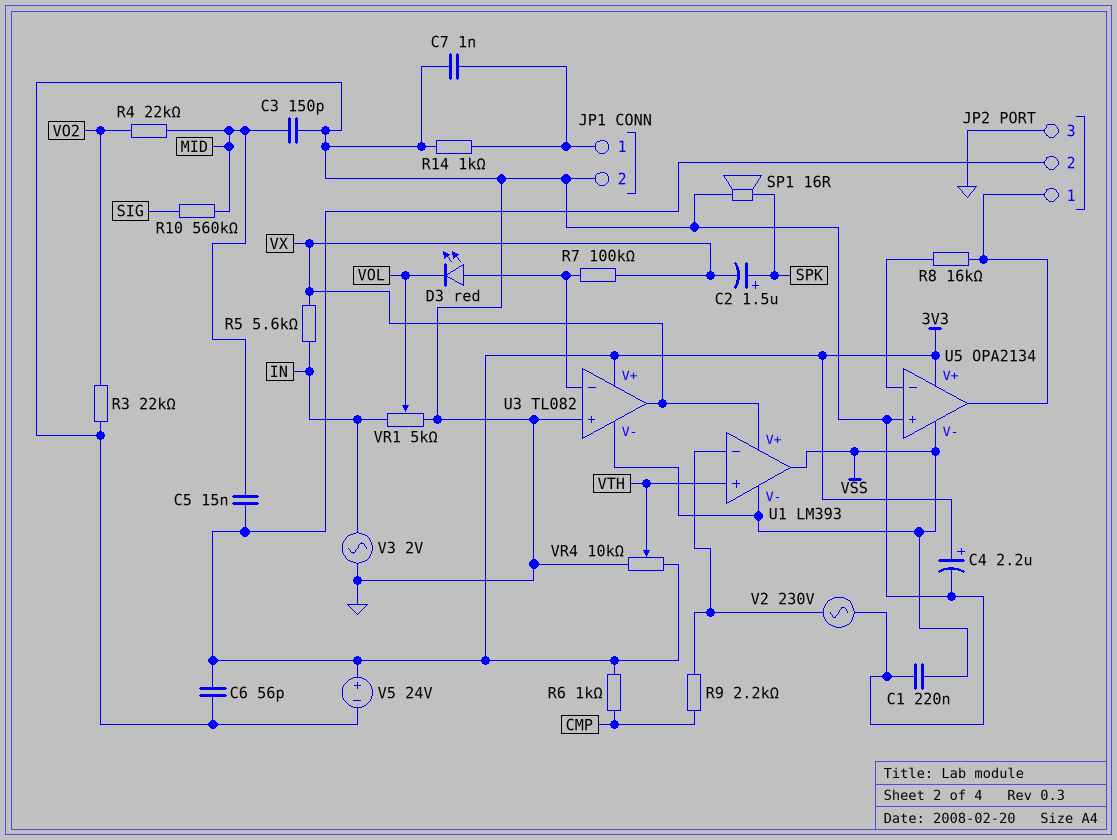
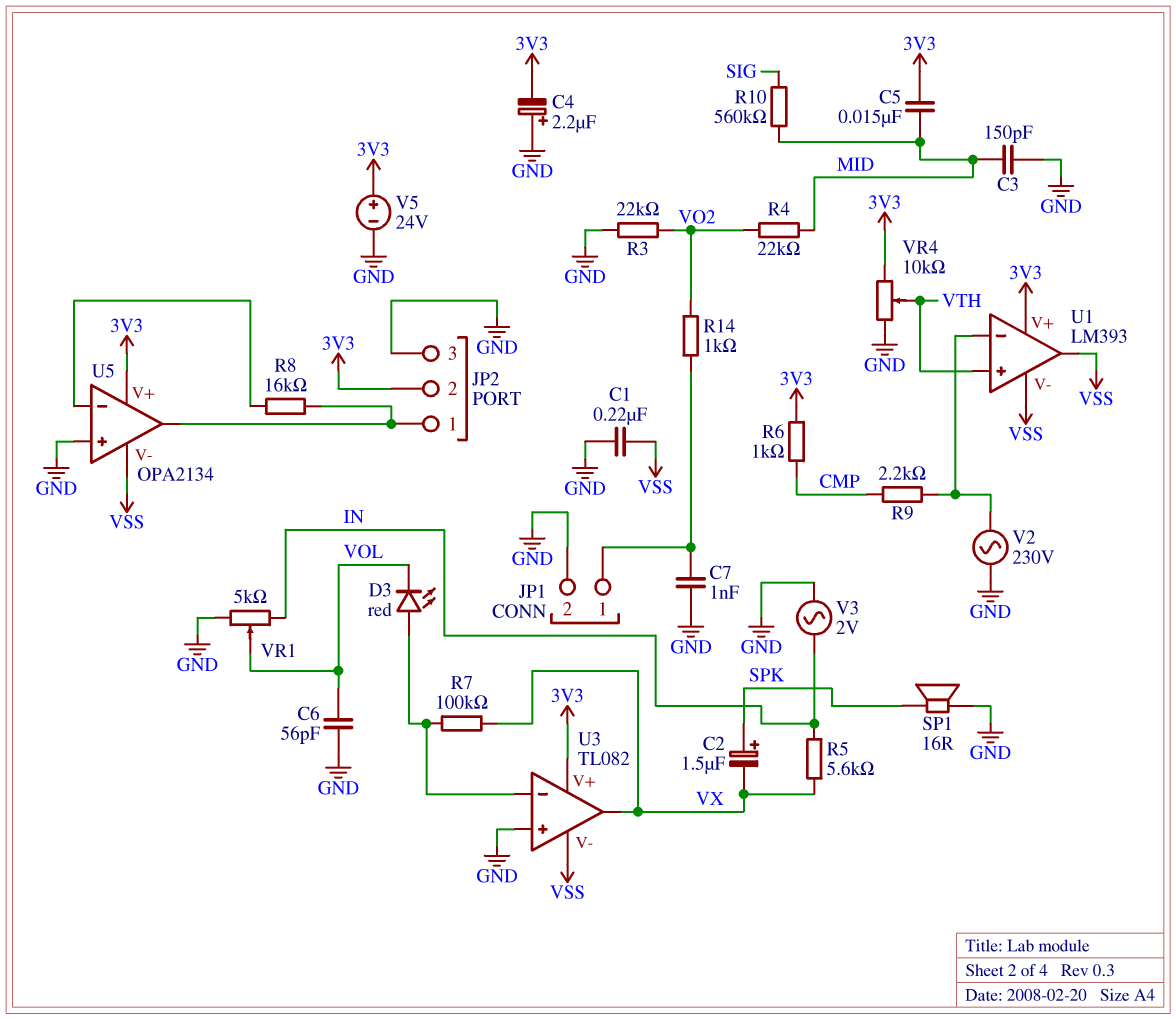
C4: 2.2uF (plus 3V3, minus GND) -> 2.2uF (plus GND, minus 3V3)
C6: 56pF (3V3, GND) -> 56pF (GND, VOL)
R14: 1k (GND, JP1/1) -> 1k (JP1/1, VO2)
U1 pin V+: VX -> 3V3

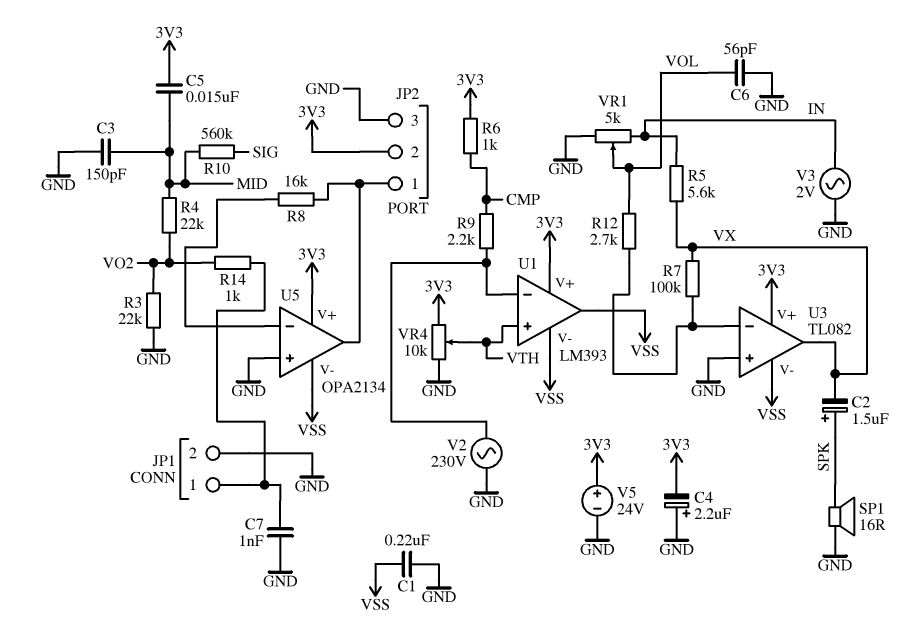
D3: LED red (A U3/in-, K VOL) -> none
R12: none -> 2.7k (U3/in-, VOL)

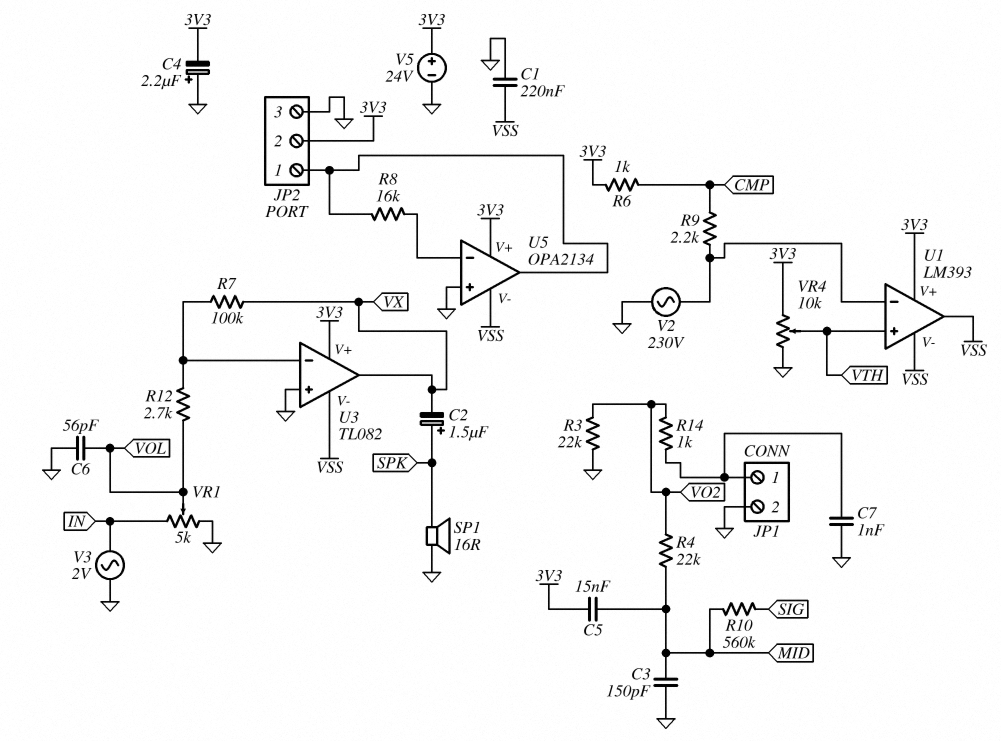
R5: 5.6k (IN, VX) -> none

